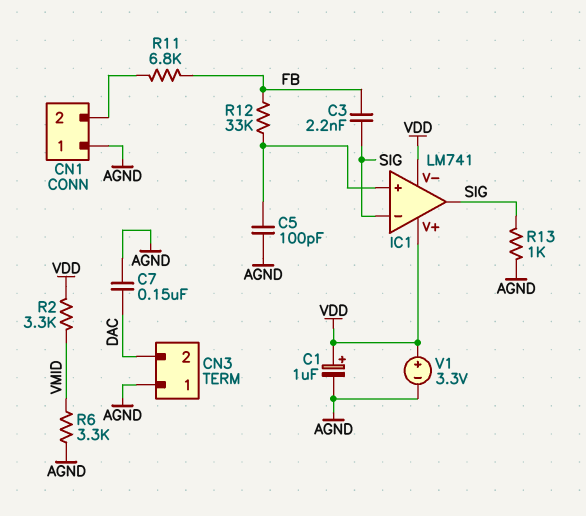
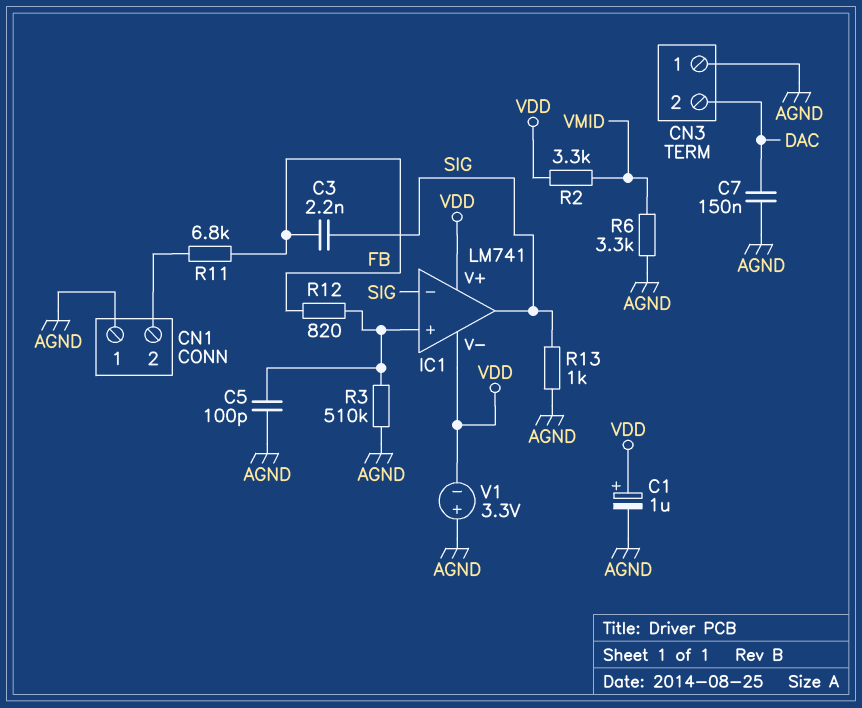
R3: none -> 510k (AGND, IC1/in+)
R12: 33k (FB, IC1/in+) -> 820 (FB, IC1/in+)
V1: 3.3V (plus VDD, minus AGND) -> 3.3V (plus AGND, minus VDD)

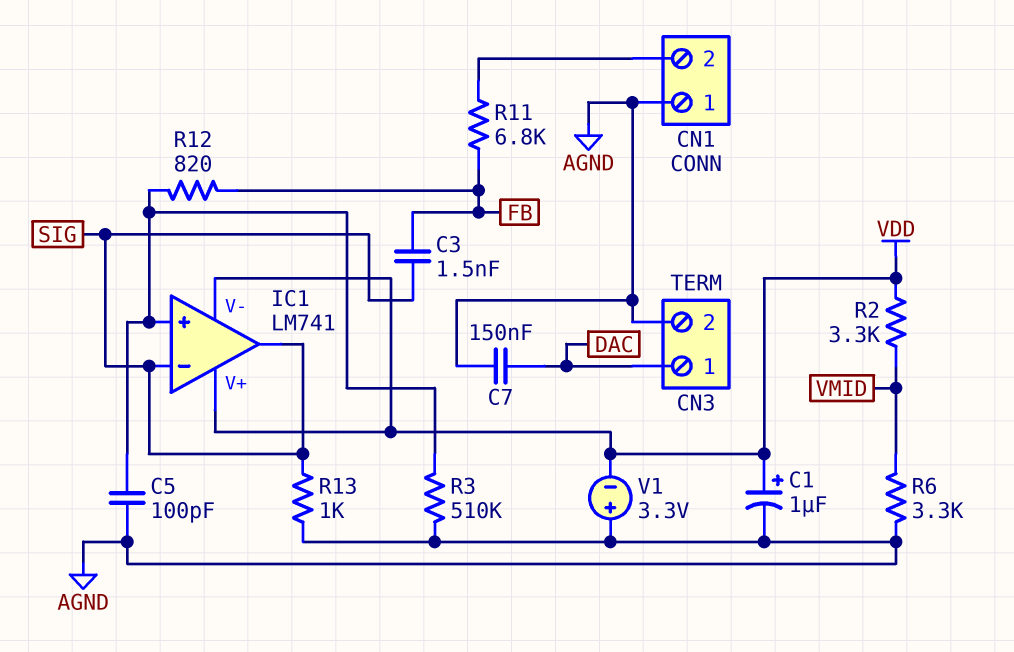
C3: 2.2nF (FB, SIG) -> 1.5nF (FB, SIG)
CN3 pin 1: AGND -> DAC
CN3 pin 2: DAC -> AGND

